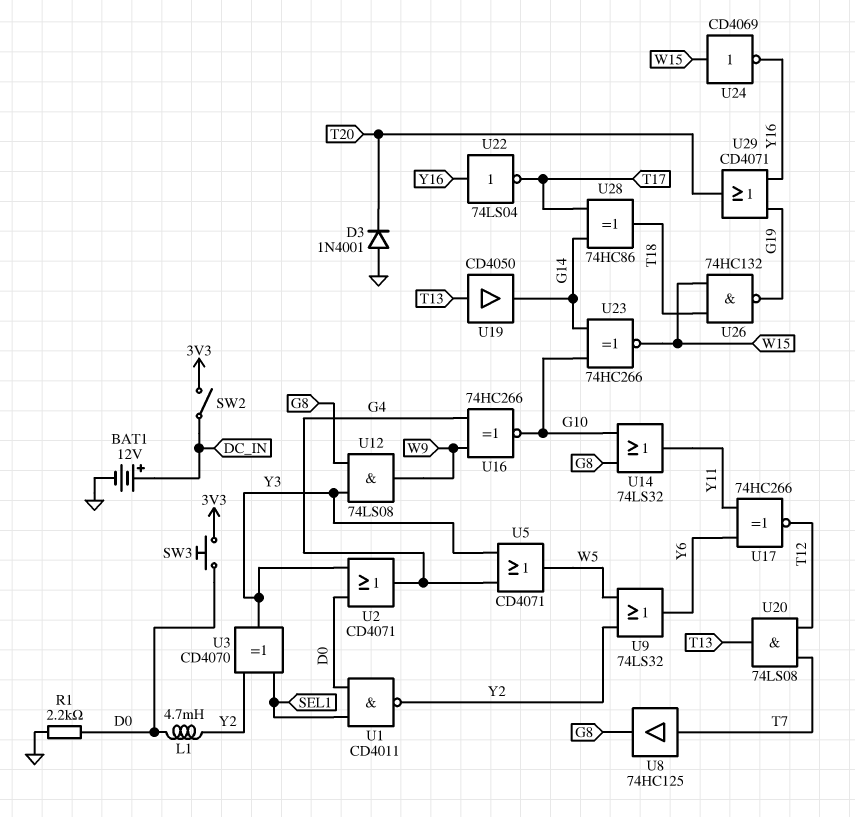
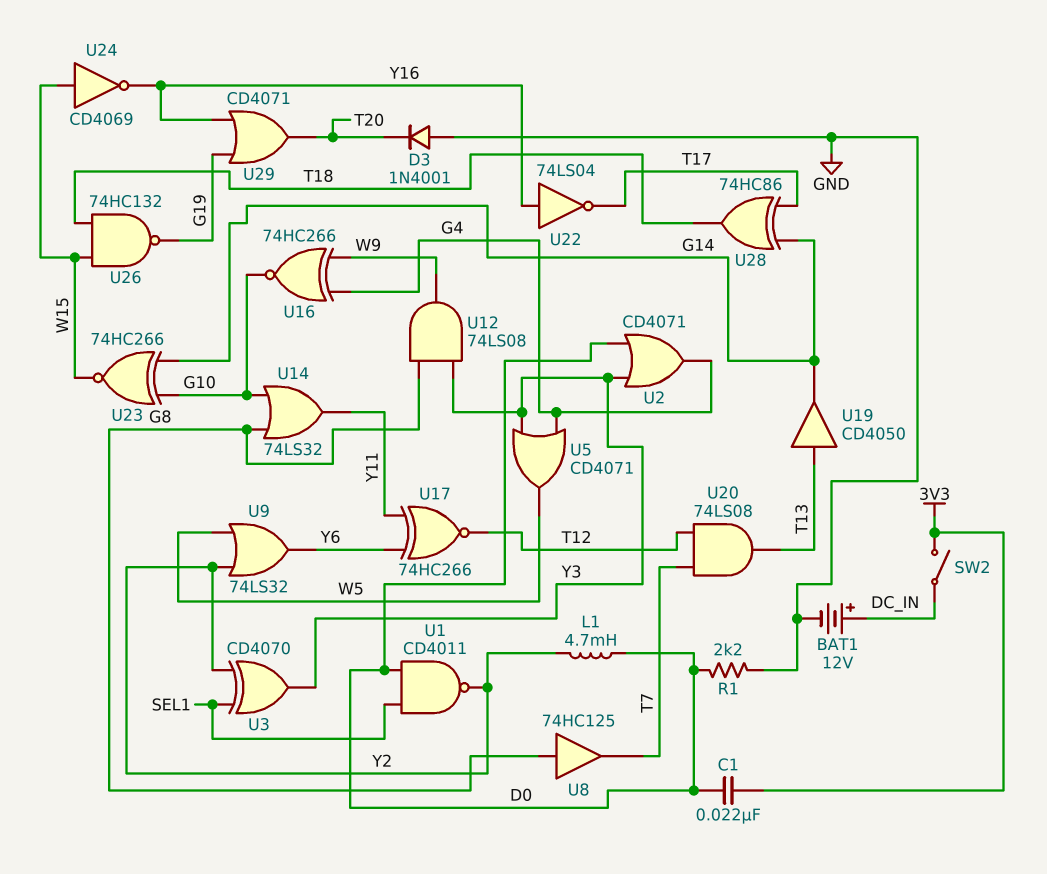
C1: none -> 22nF (3V3, D0)
SW3: button (3V3, D0) -> none
U8: buffer 74HC125 (in T7, out G8) -> buffer 74HC125 (in G8, out T7)

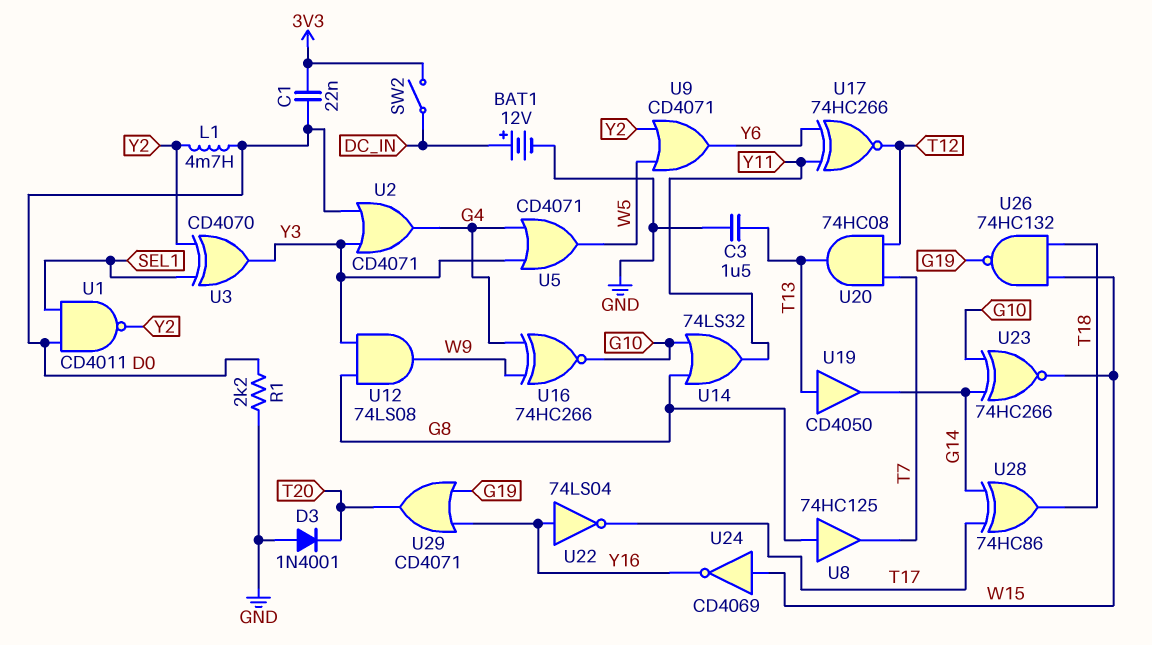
C3: none -> 1.5uF (GND, T13)
U9: OR 74LS32 (in W5, in Y2, out Y6) -> OR CD4071 (in W5, in Y2, out Y6)
U20: AND 74LS08 (in T7, in T12, out T13) -> AND 74HC08 (in T7, in T12, out T13)

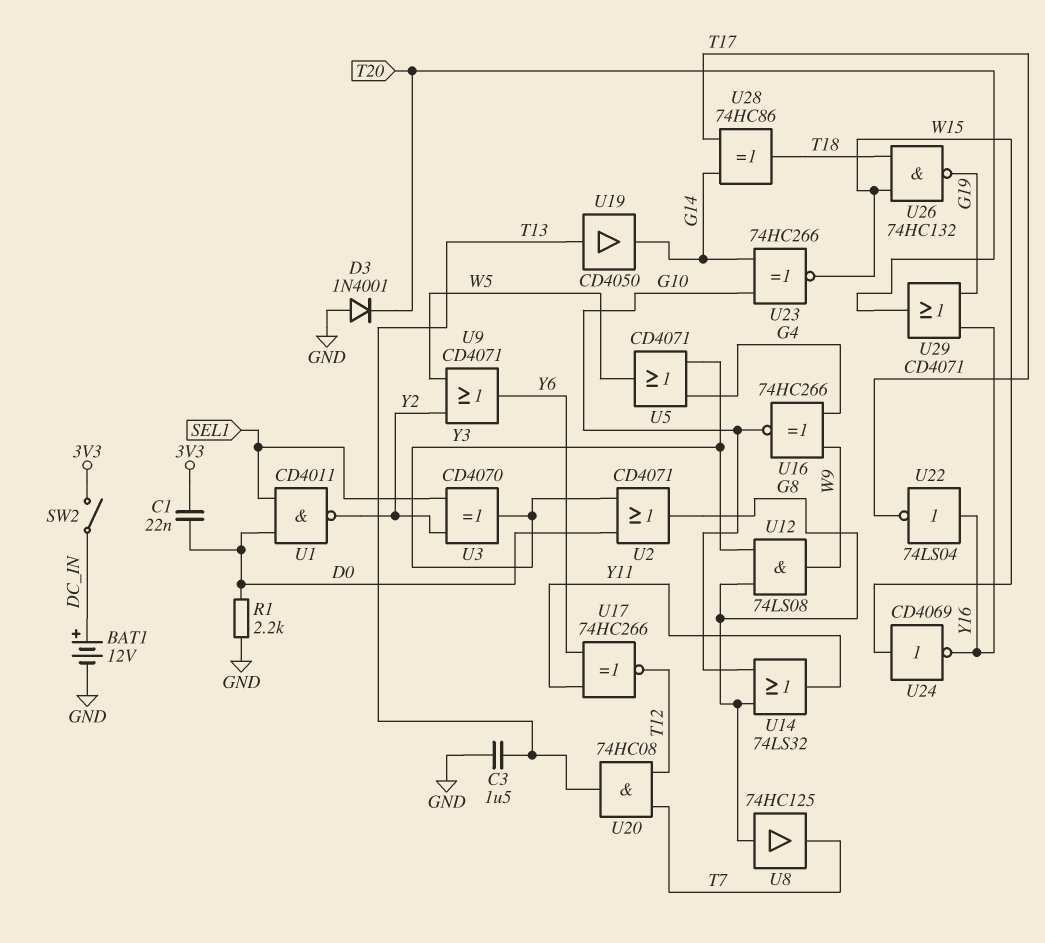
L1: 4.7mH (D0, Y2) -> none
U2: OR CD4071 (in D0, in Y3, out G4) -> OR CD4071 (in D0, in Y3, out G8)

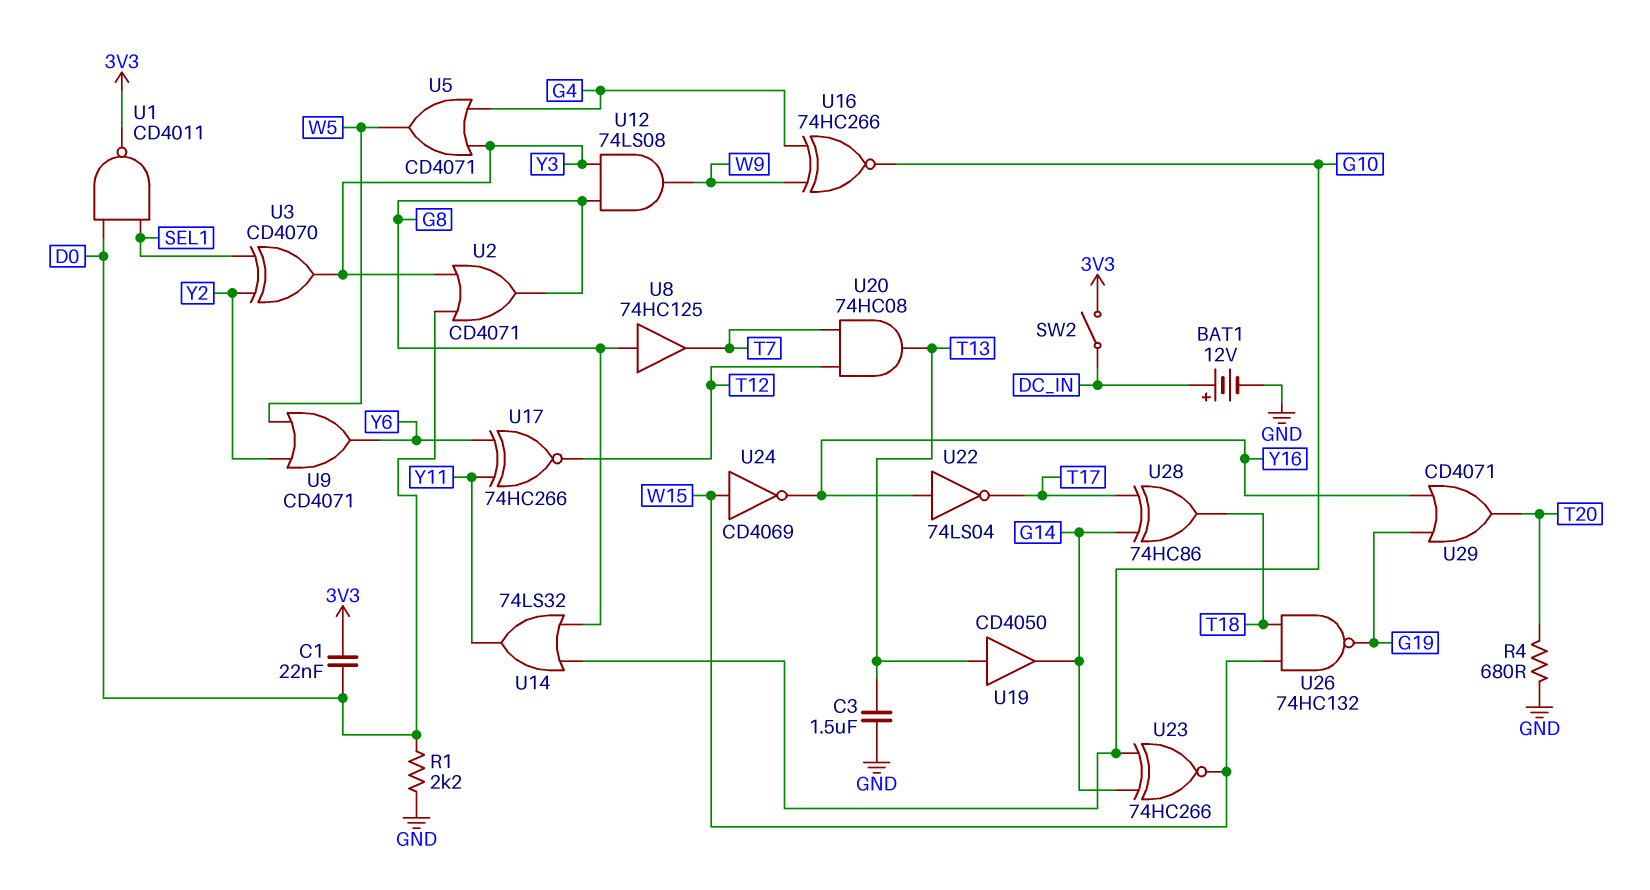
D3: diode 1N4001 (A GND, K T20) -> none
R4: none -> 680 (GND, T20)
U1: NAND CD4011 (in D0, in SEL1, out Y2) -> NAND CD4011 (in D0, in SEL1, out 3V3)

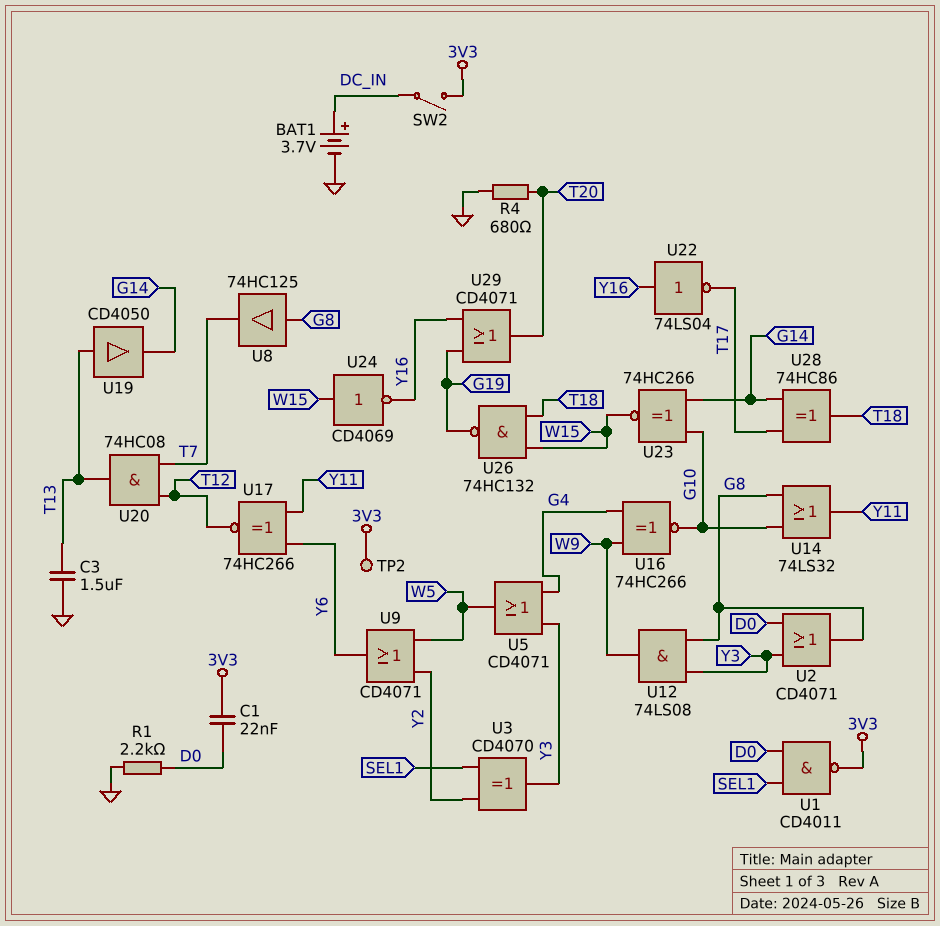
BAT1: 12V (plus DC_IN, minus GND) -> 3.7V (plus DC_IN, minus GND)
TP2: none -> test point (3V3)

